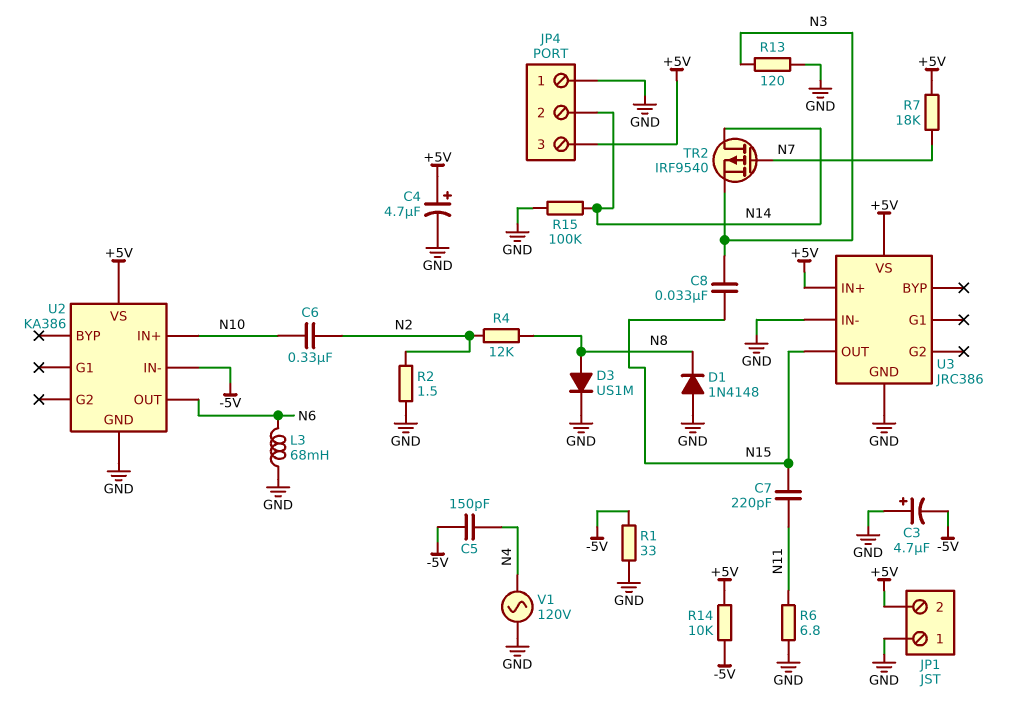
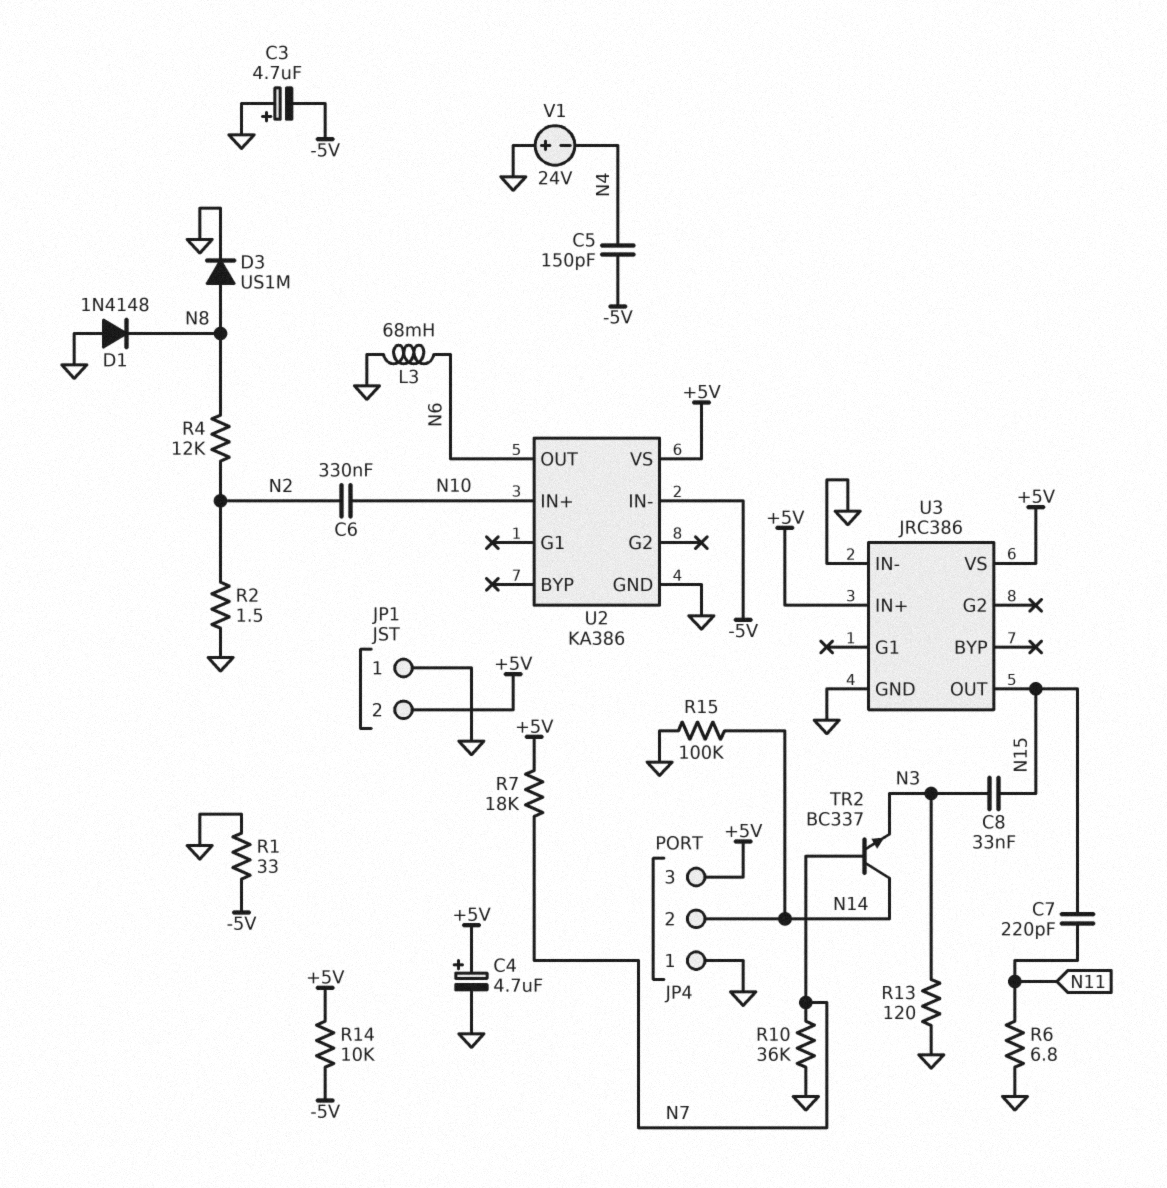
R10: none -> 36k (GND, N7)
TR2: PMOS IRF9540 (G N7, D N14, S N3) -> NPN BC337 (B N7, C N14, E N3)
V1: AC 120V (GND, N4) -> 24V (plus GND, minus N4)

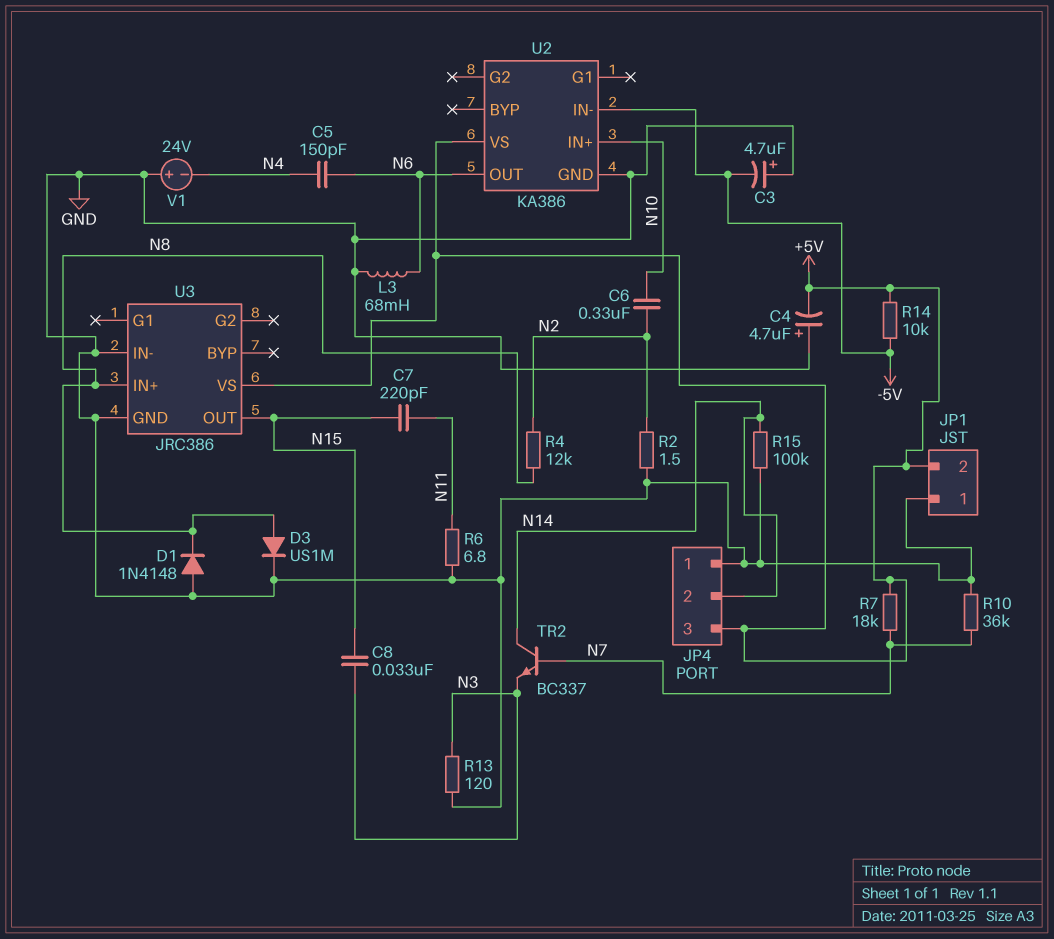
C4: 4.7uF (plus +5V, minus GND) -> 4.7uF (plus GND, minus +5V)
C5: 150pF (-5V, N4) -> 150pF (N4, N6)
R1: 33 (-5V, GND) -> none
U3 pin IN+: +5V -> N8

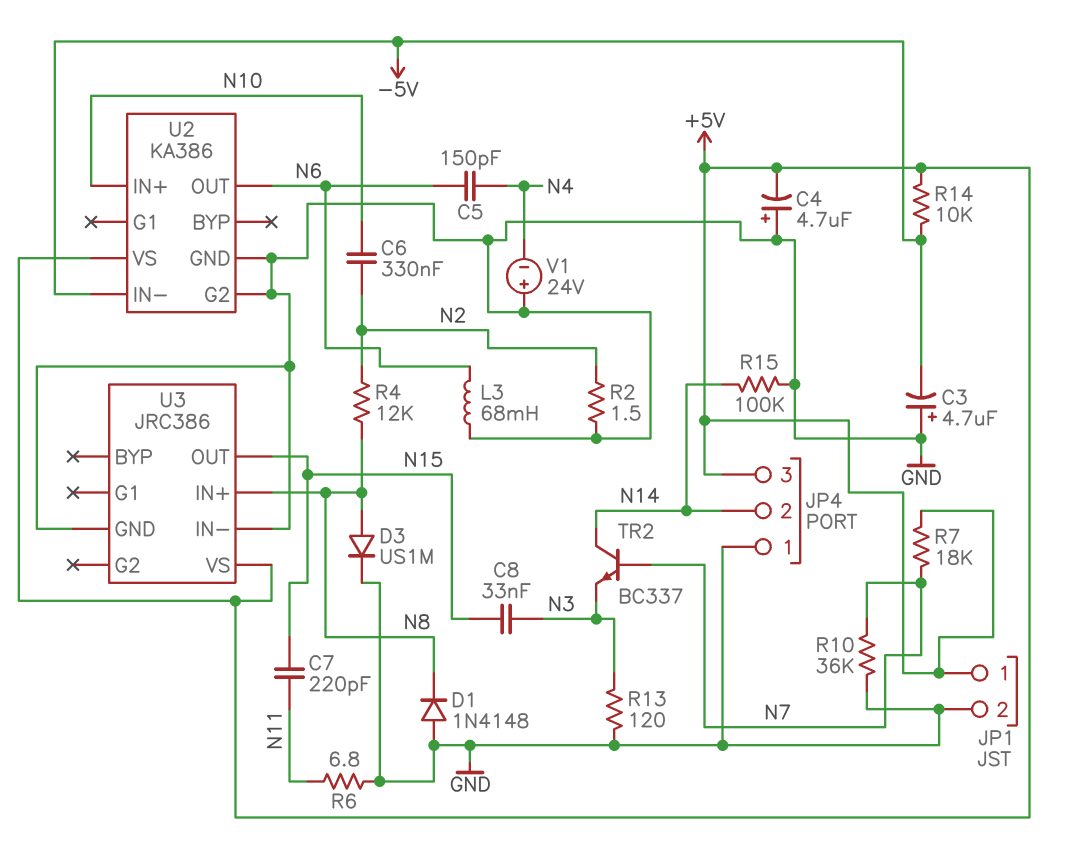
JP1 pin 1: GND -> +5V
JP1 pin 2: +5V -> GND
U2 pin G2: none -> GND

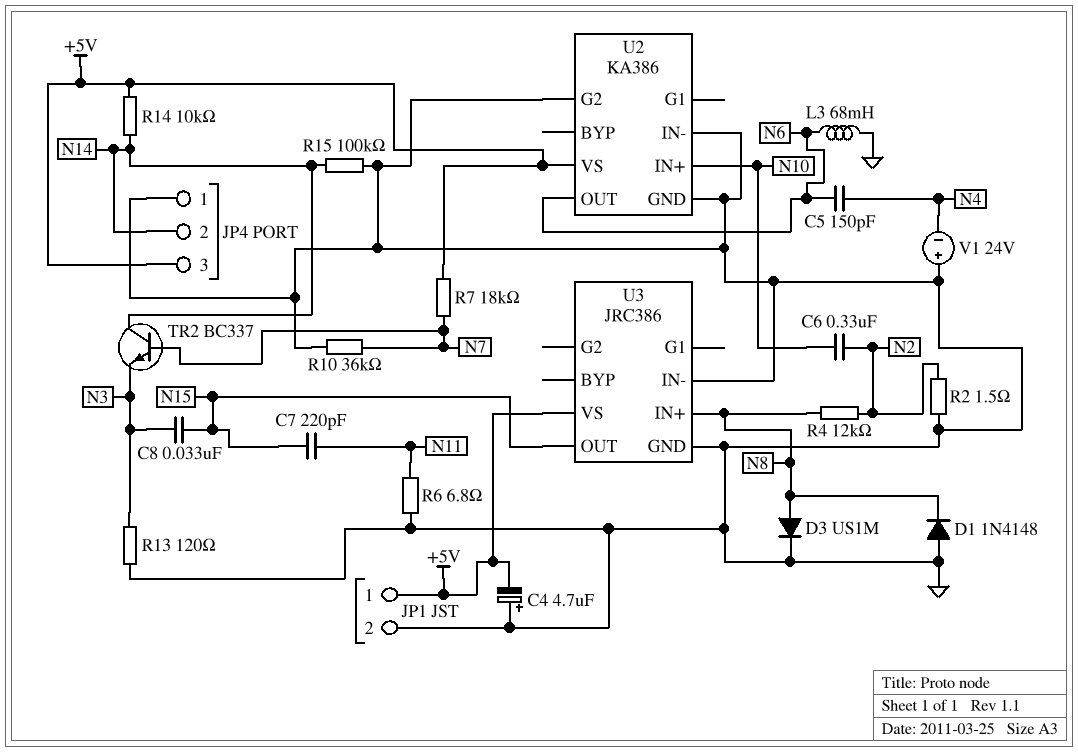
C3: 4.7uF (plus GND, minus -5V) -> none
R14: 10k (+5V, -5V) -> 10k (+5V, N14)
U2 pin IN-: -5V -> GND

